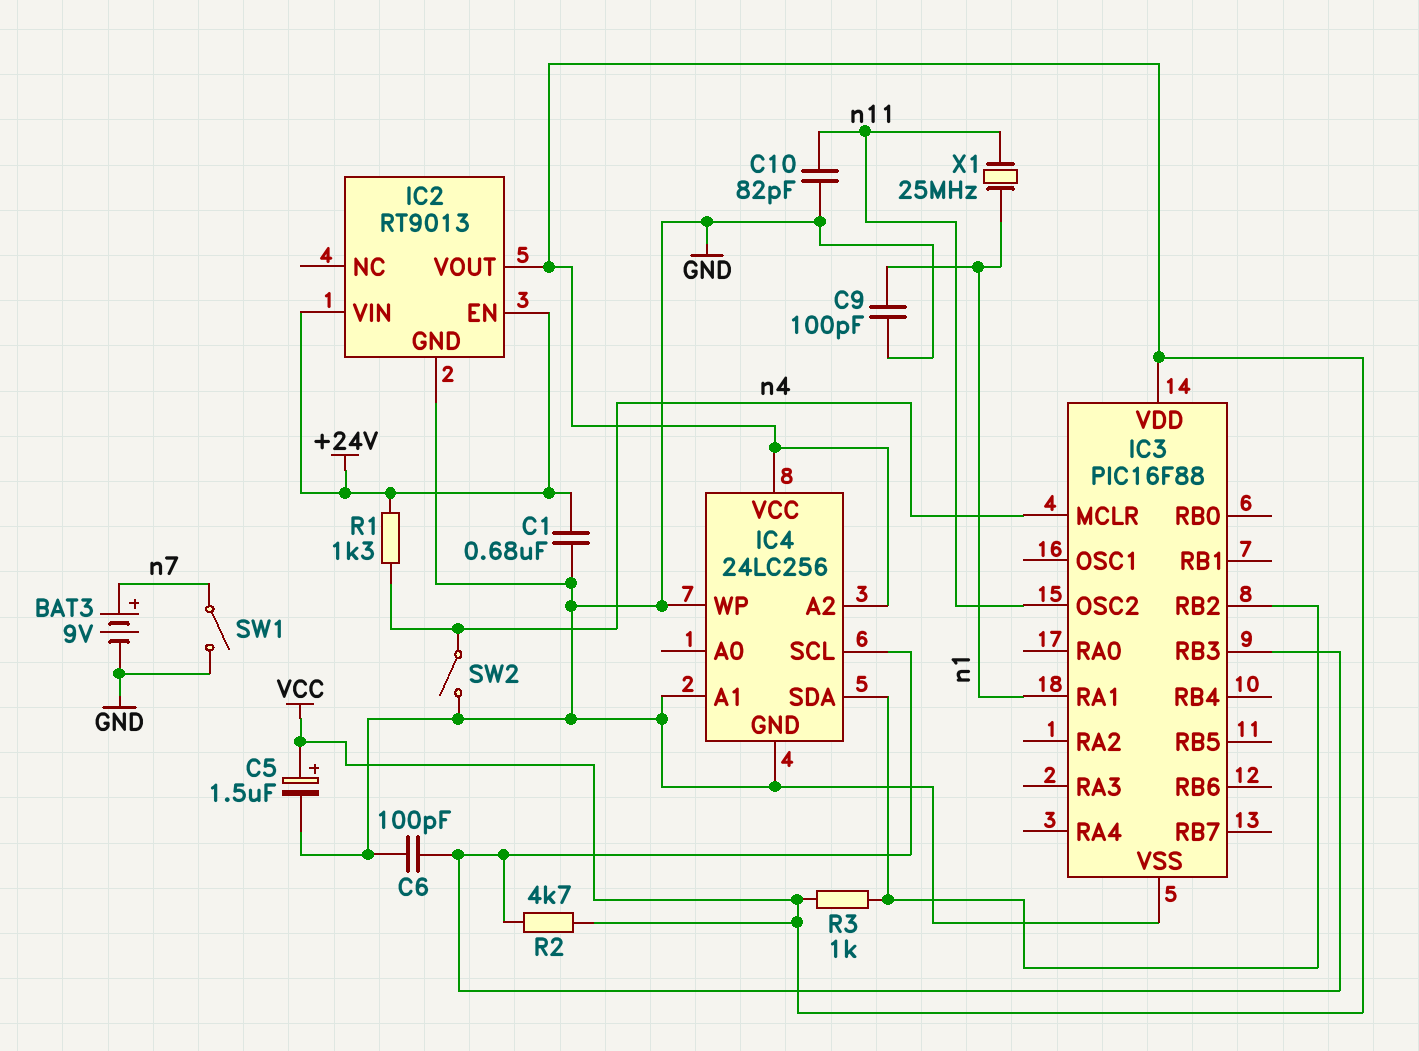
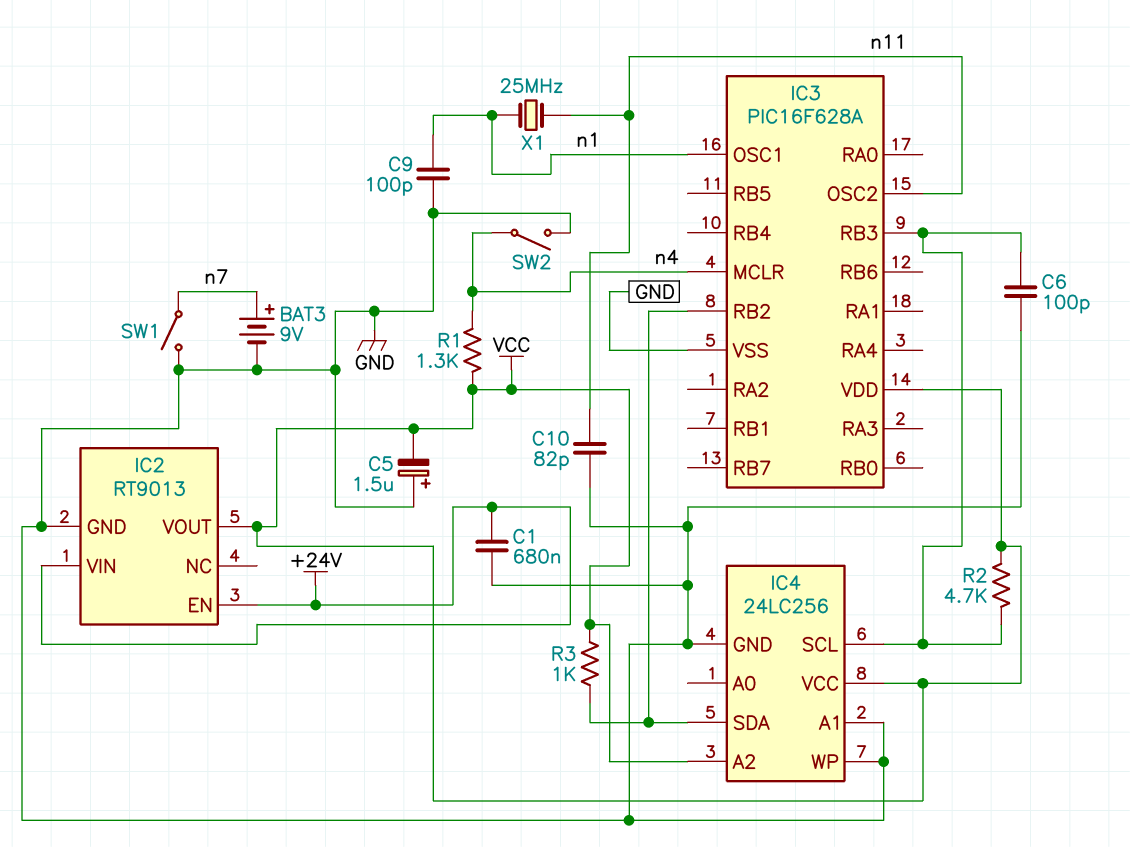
C5: 1.5uF (plus VCC, minus GND) -> 1.5uF (plus GND, minus VCC)
IC3: PIC16F88 -> PIC16F628A
IC3 pin OSC1: none -> n1
IC3 pin RA1: n1 -> none
R1: 1.3k (+24V, n4) -> 1.3k (VCC, n4)

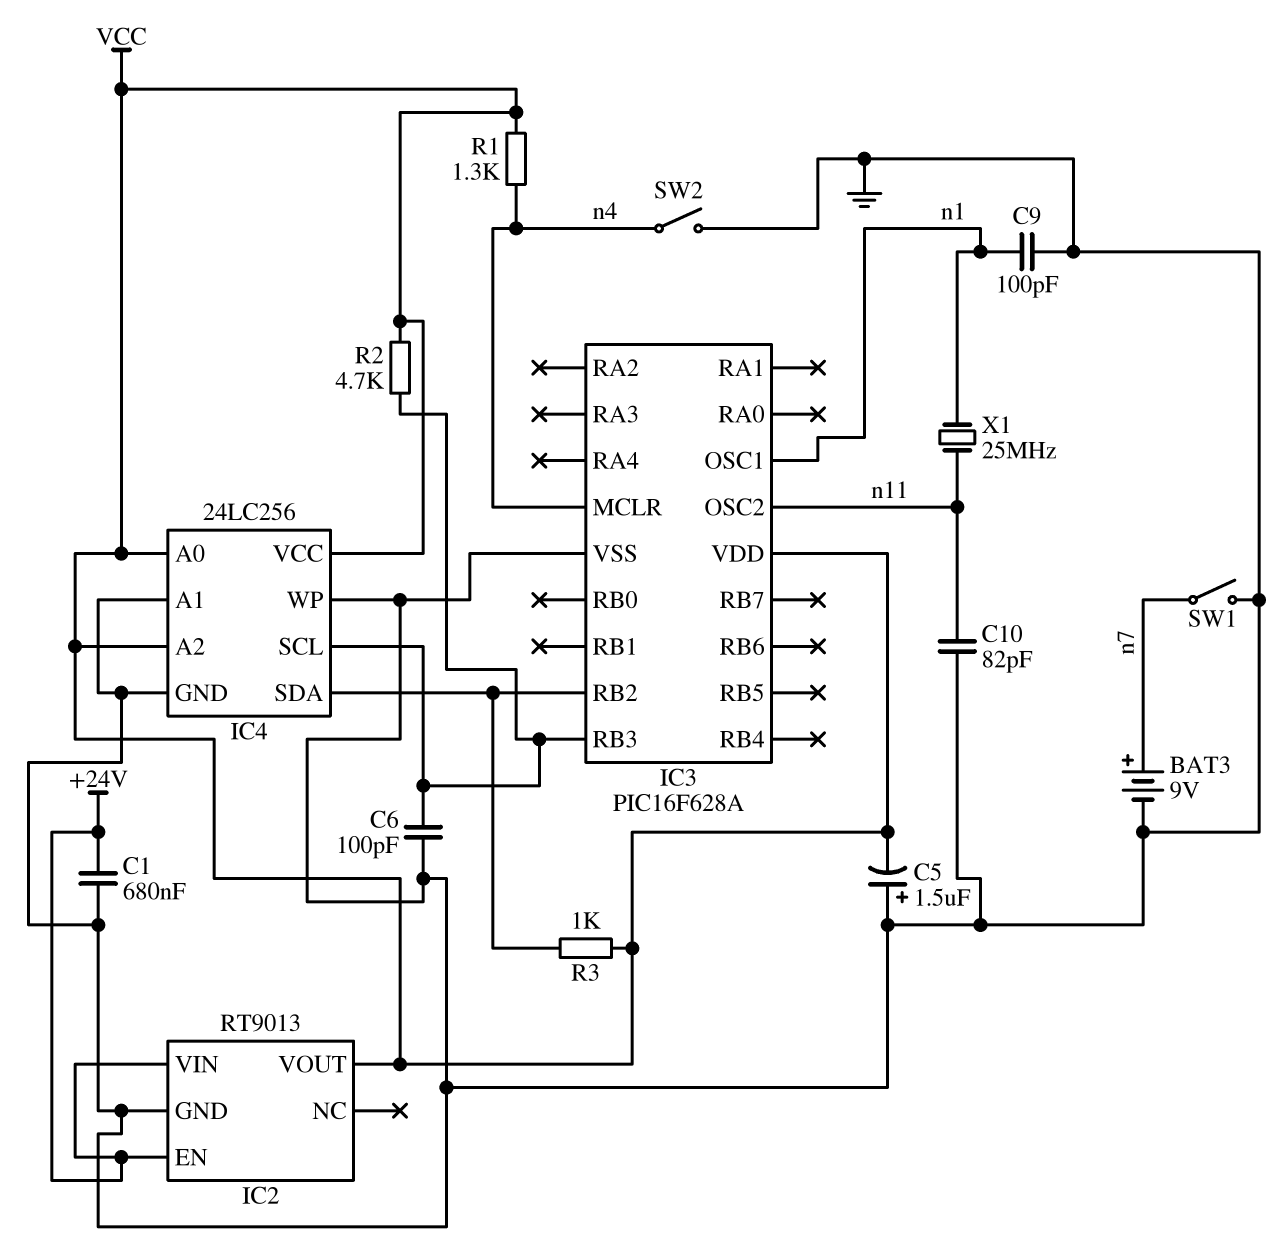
IC4 pin A0: none -> VCC

